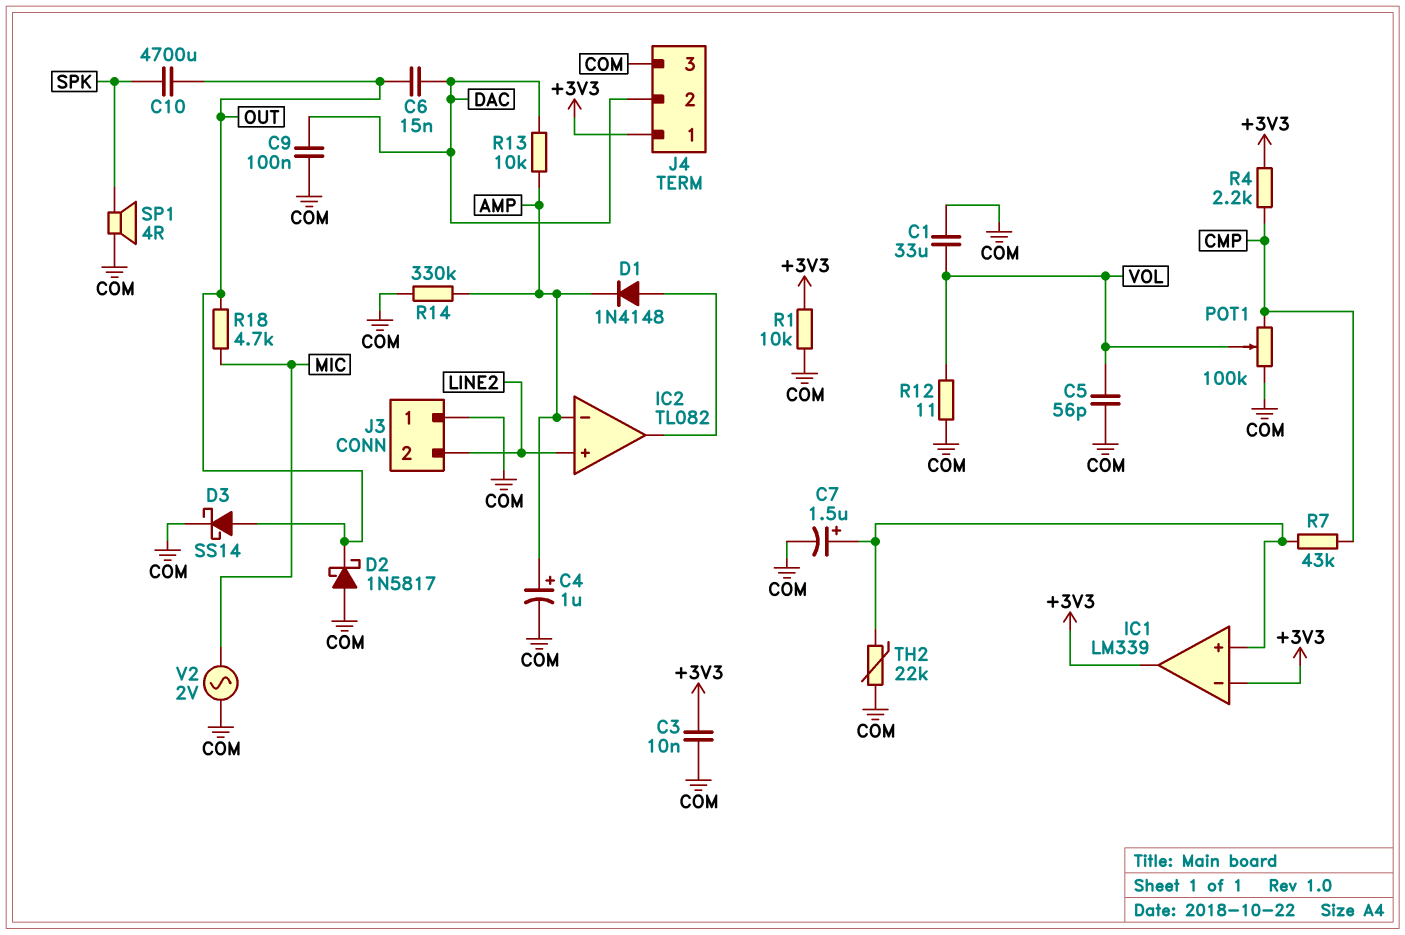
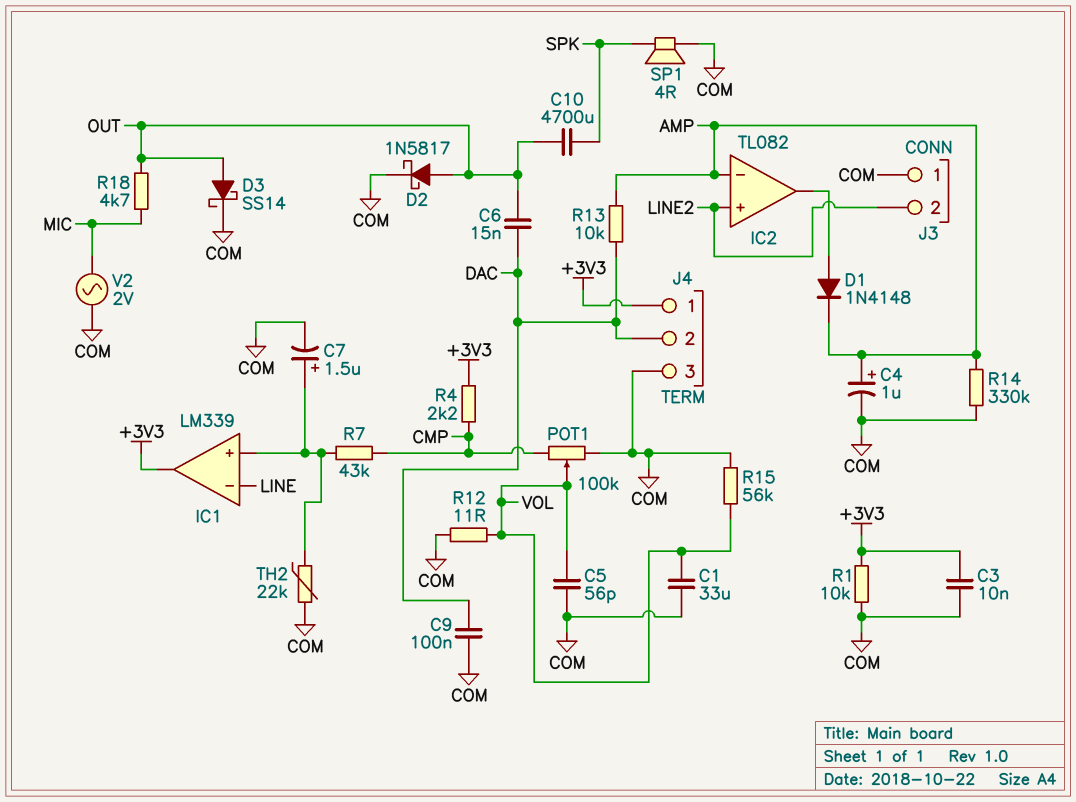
D2: schottky 1N5817 (A COM, K OUT) -> schottky 1N5817 (A OUT, K COM)
IC1 pin in-: +3V3 -> LINE
R15: none -> 56k (COM, VOL)

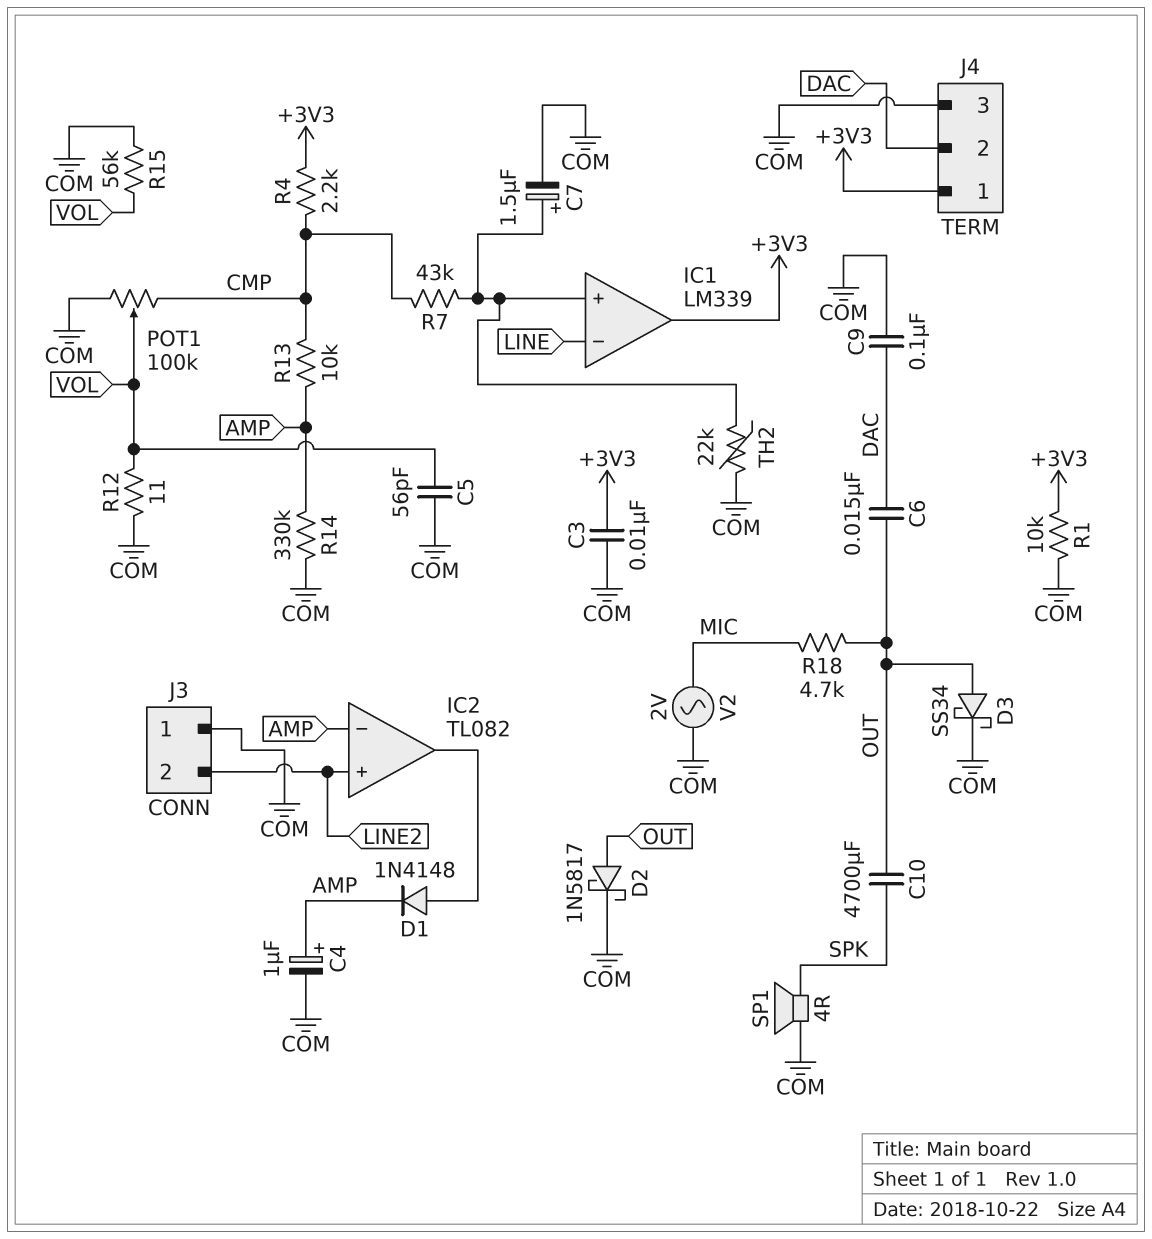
C1: 33uF (COM, VOL) -> none
D3: schottky SS14 (A OUT, K COM) -> schottky SS34 (A OUT, K COM)
R13: 10k (AMP, DAC) -> 10k (AMP, CMP)

